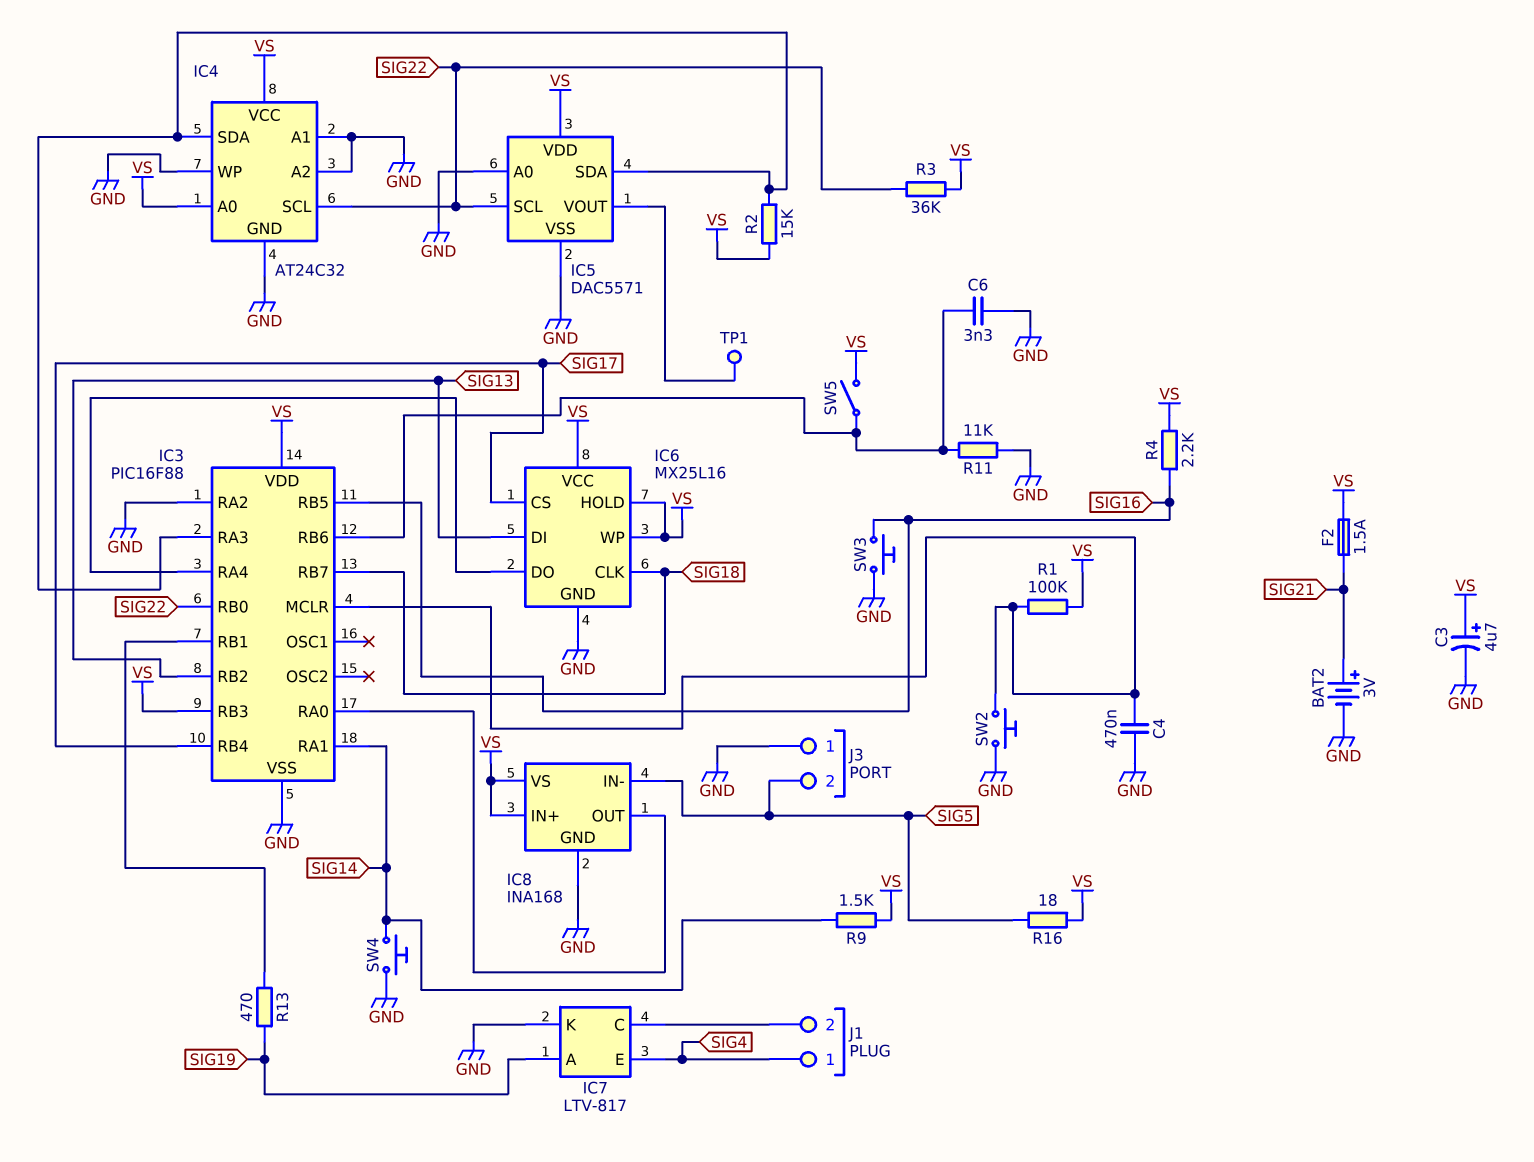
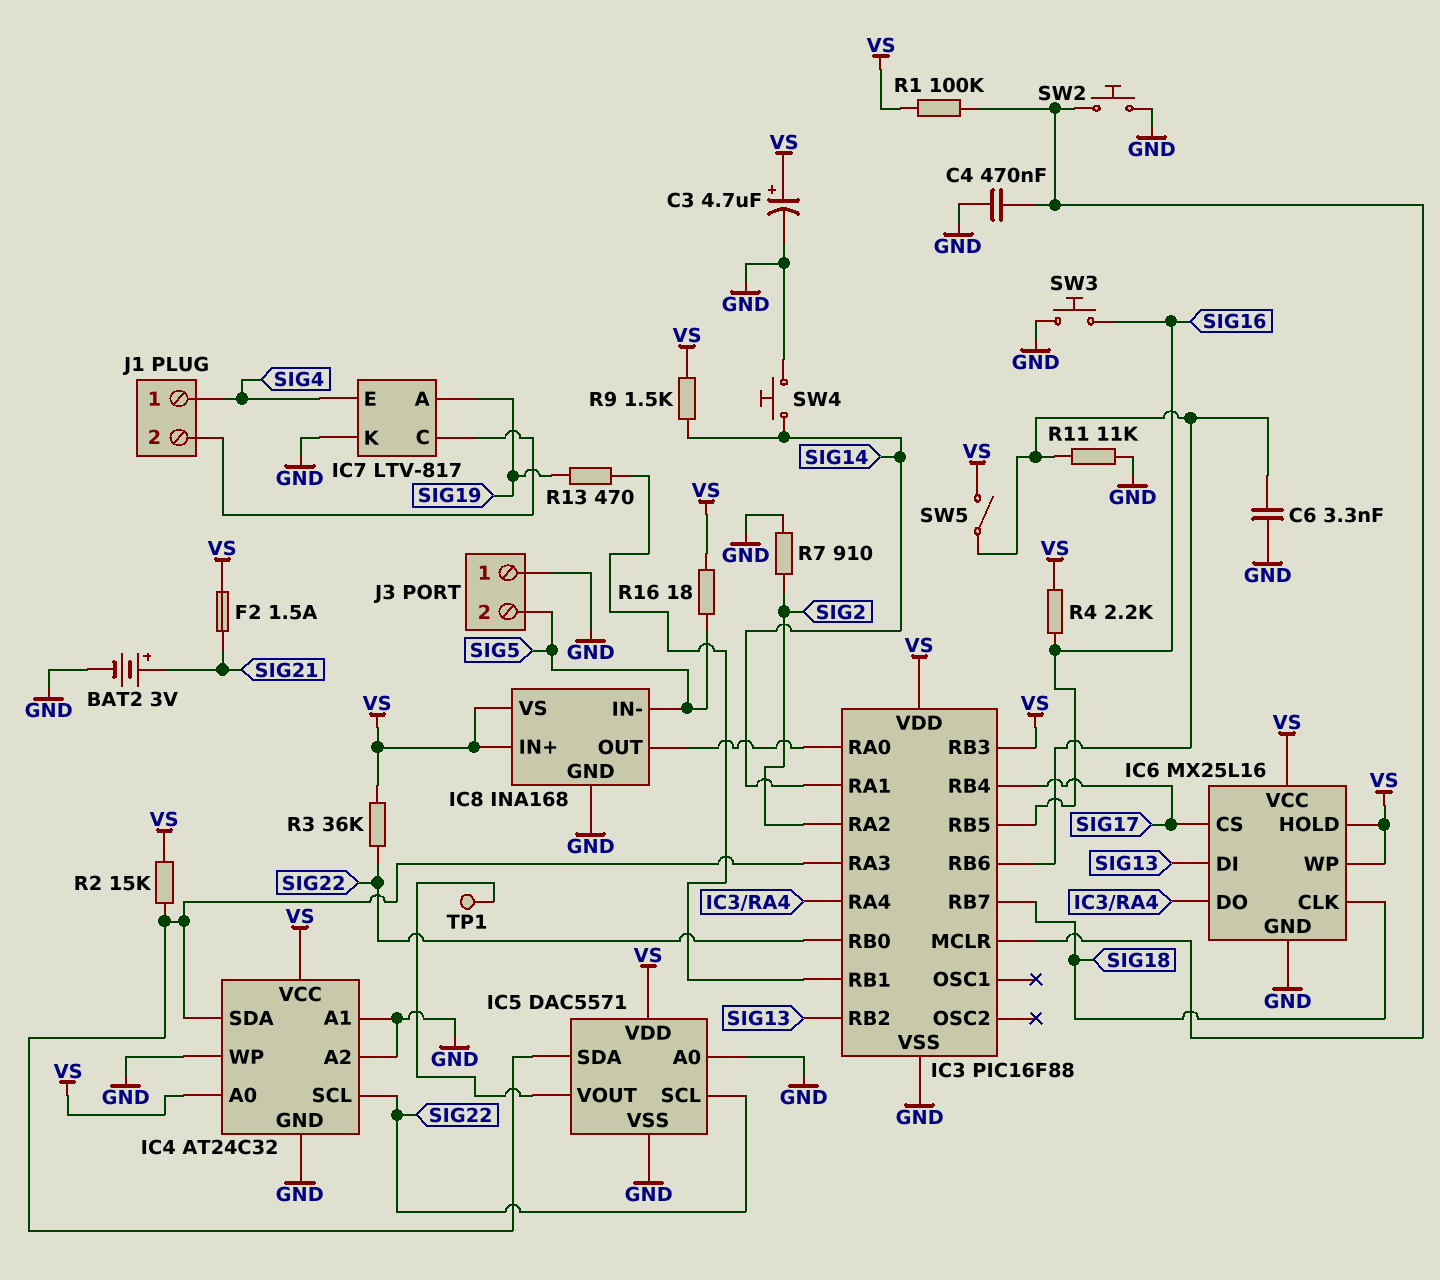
IC3 pin RA2: GND -> SIG2
R7: none -> 910 (GND, SIG2)

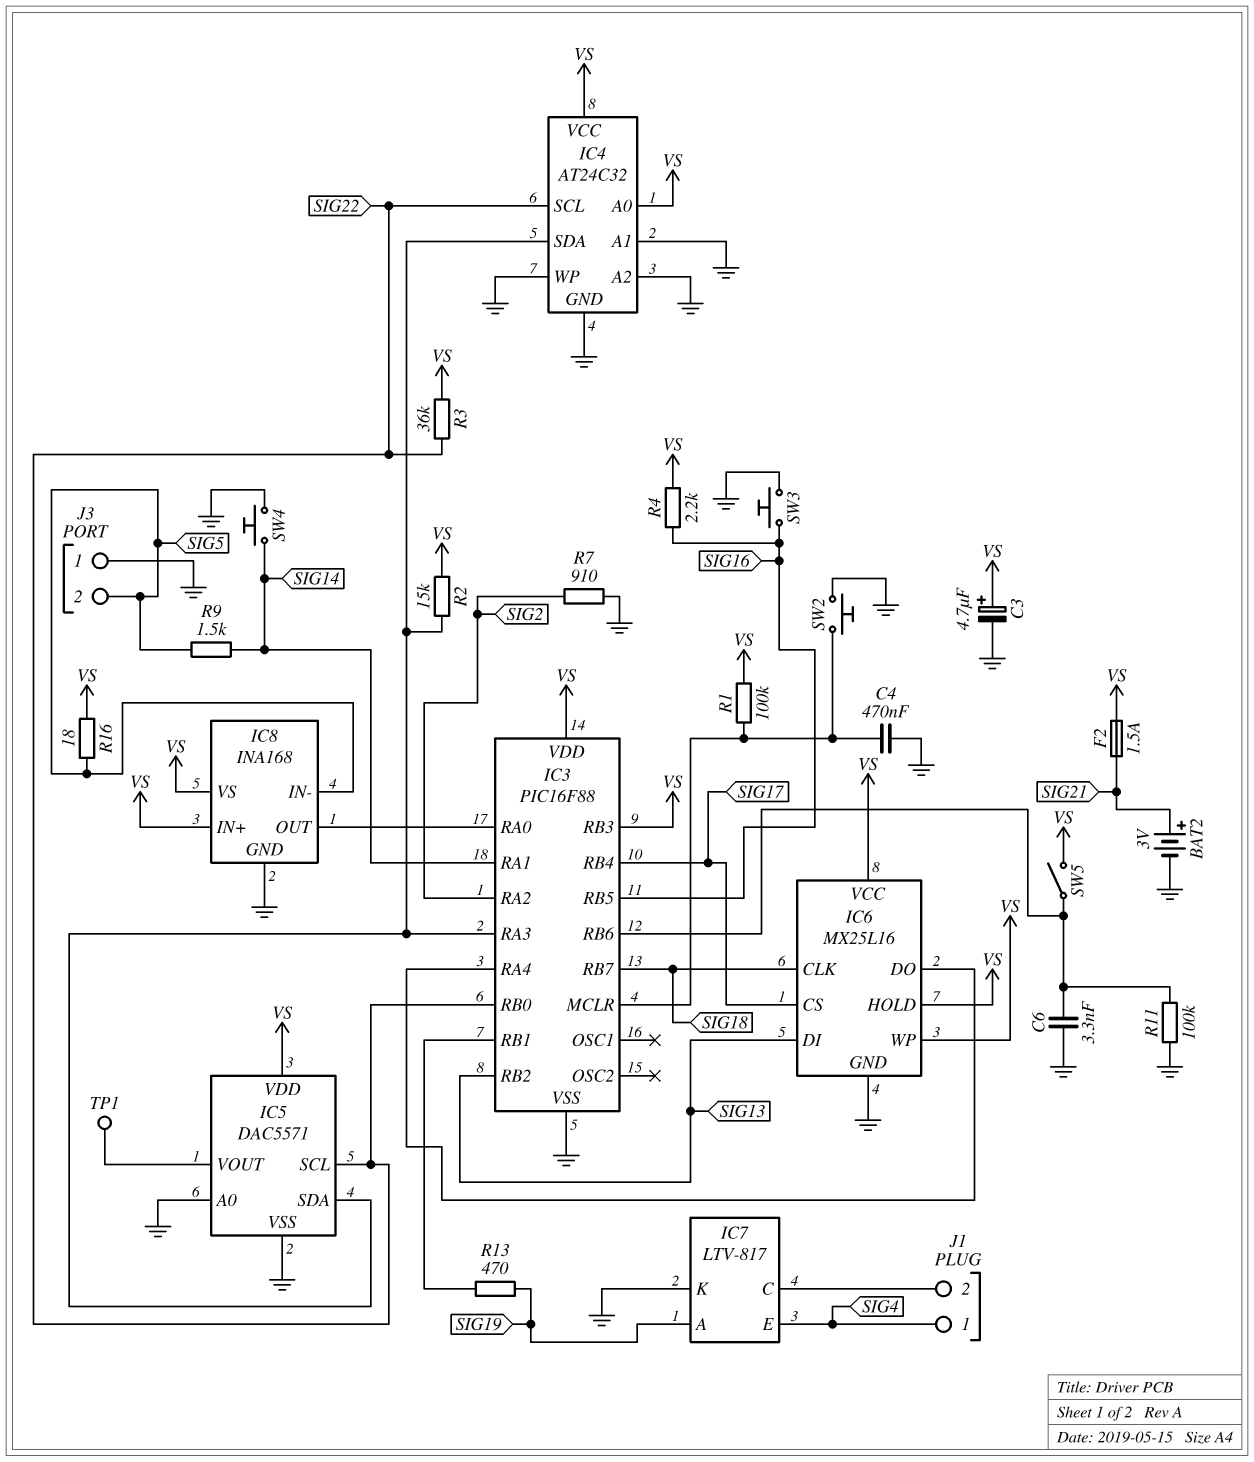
R9: 1.5k (SIG14, VS) -> 1.5k (SIG5, SIG14)
R11: 11k (GND, IC3/RB6) -> 100k (GND, IC3/RB6)

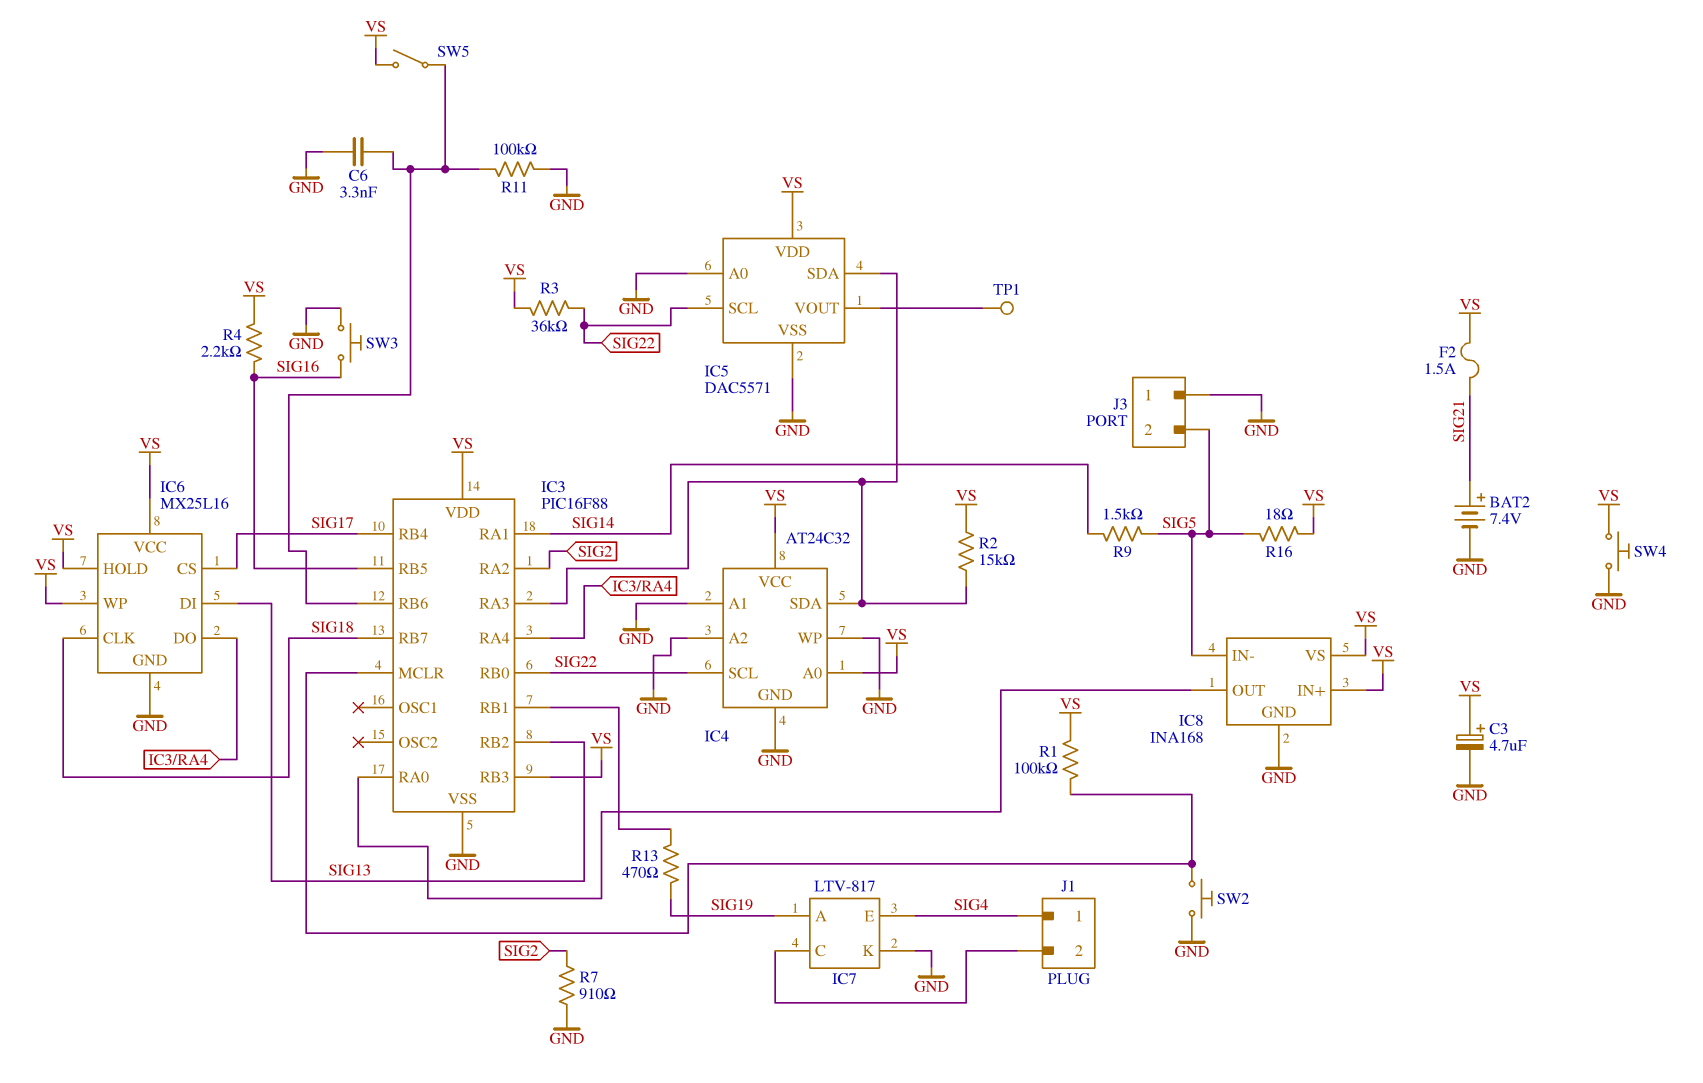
BAT2: 3V (plus SIG21, minus GND) -> 7.4V (plus SIG21, minus GND)
C4: 470nF (GND, IC3/MCLR) -> none
SW4: button (GND, SIG14) -> button (GND, VS)

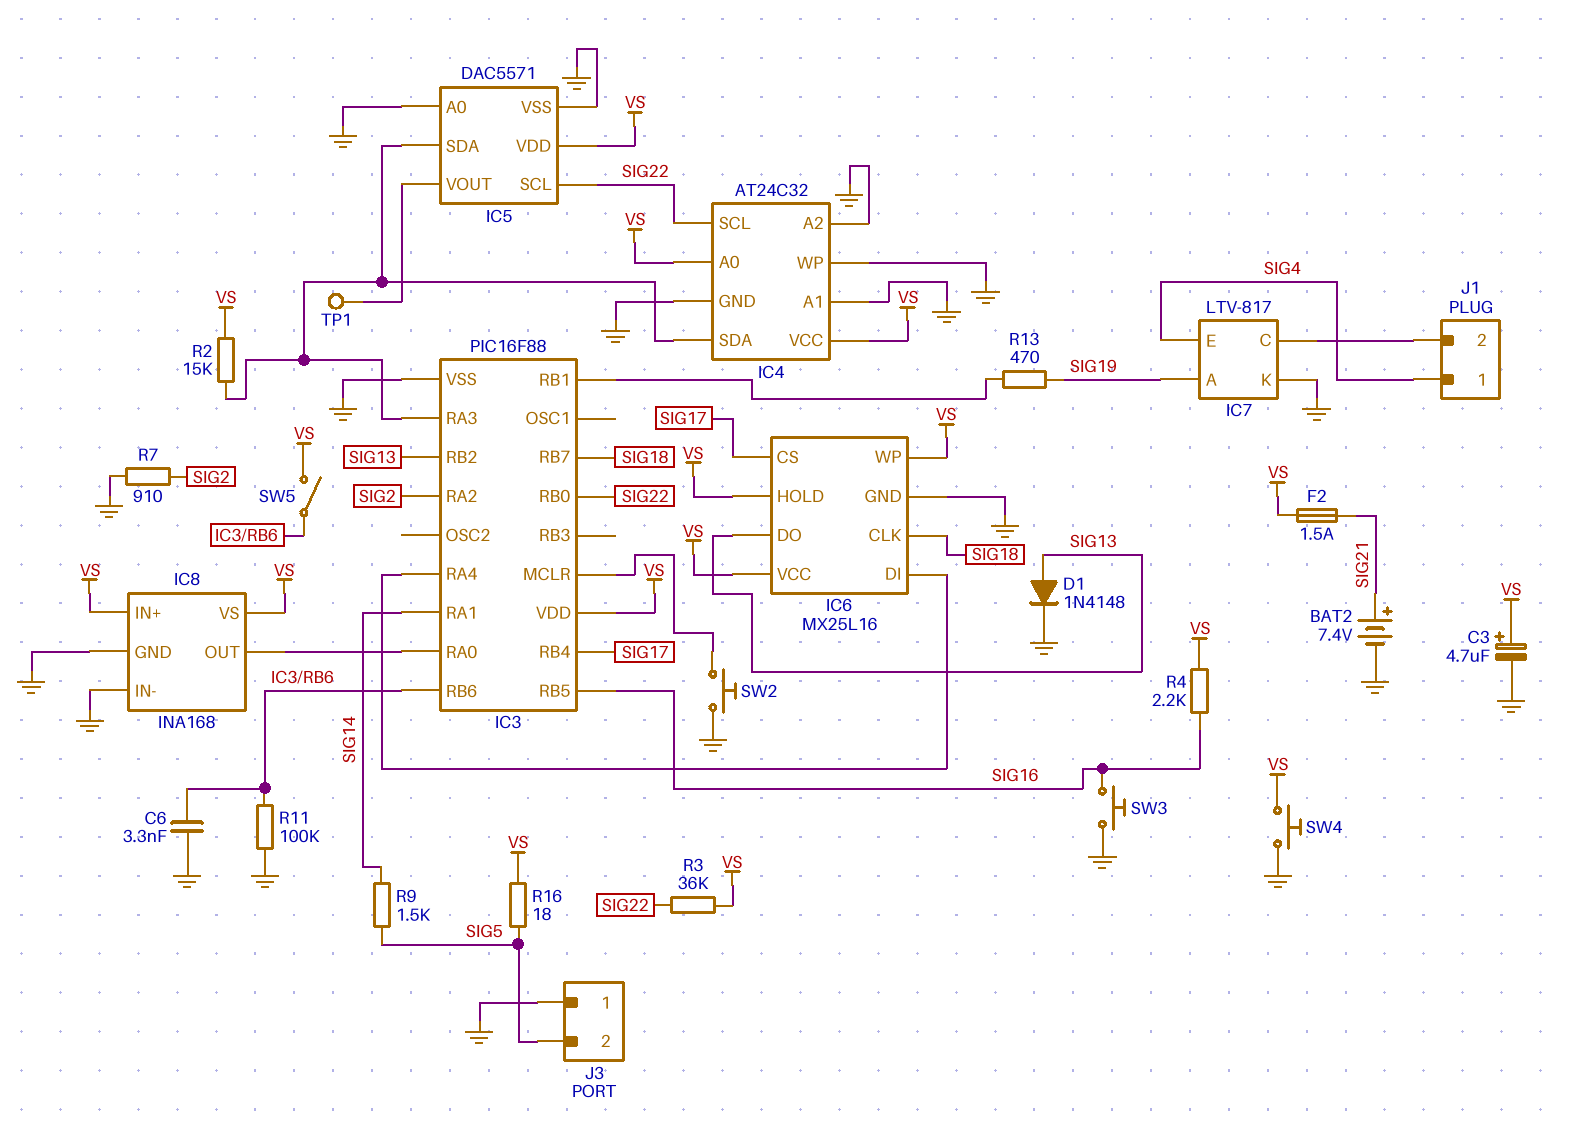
D1: none -> diode 1N4148 (A SIG13, K GND)
IC3 pin RB3: VS -> none
IC6 pin DI: SIG13 -> IC3/RA4
IC6 pin DO: IC3/RA4 -> SIG13
IC8 pin IN-: SIG5 -> GND
R1: 100k (IC3/MCLR, VS) -> none

